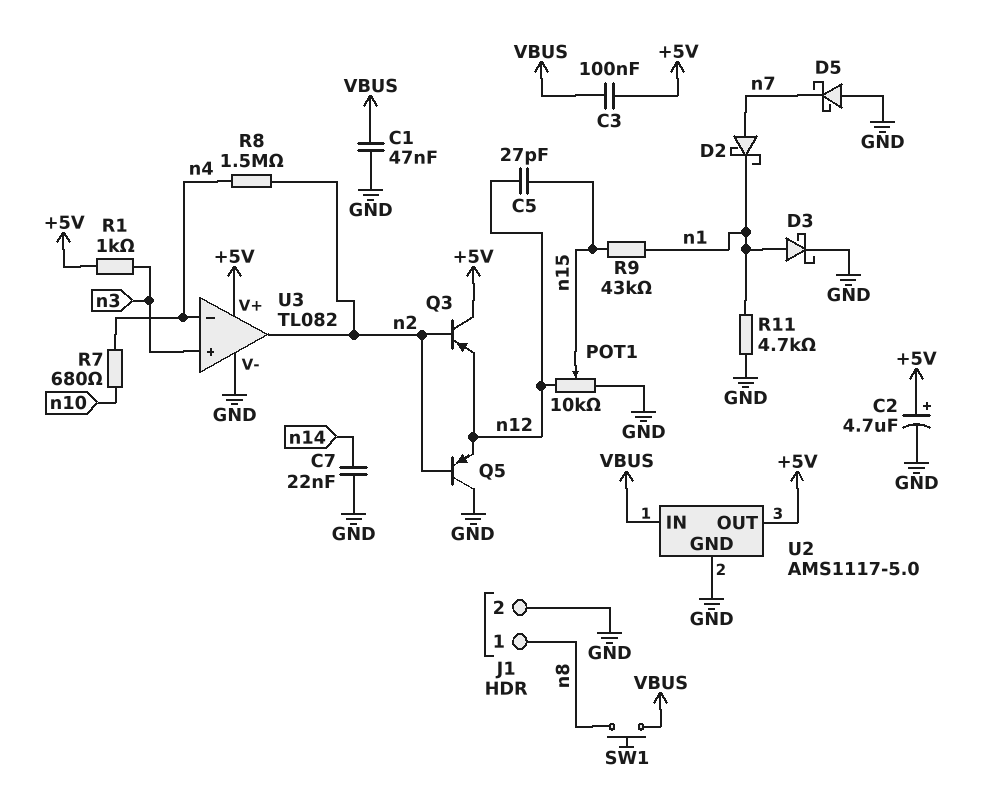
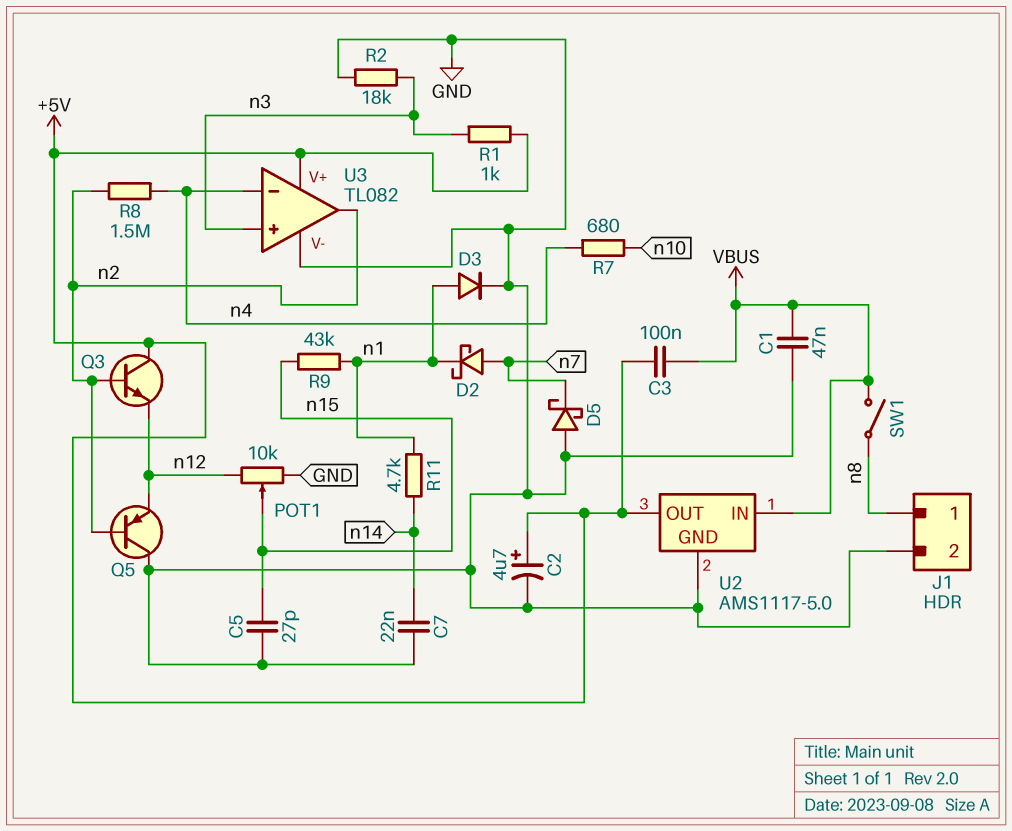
C5: 27pF (n12, n15) -> 27pF (GND, n15)
D3: schottky (A n1, K GND) -> diode (A n1, K GND)
Q3: PNP (B n2, C +5V, E n12) -> NPN (B n2, C +5V, E n12)
R2: none -> 18k (GND, n3)
R11: 4.7k (GND, n1) -> 4.7k (n1, n14)
SW1: button (VBUS, n8) -> switch (VBUS, n8)

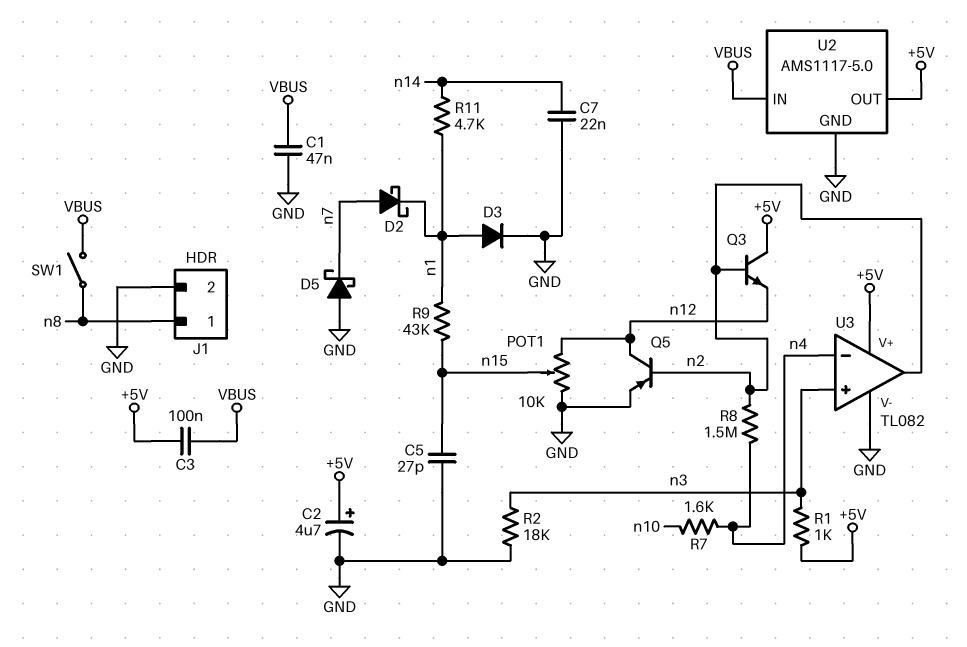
Q5: PNP (B n2, C GND, E n12) -> PNP (B n2, C n12, E GND)
R7: 680 (n4, n10) -> 1.6k (n4, n10)

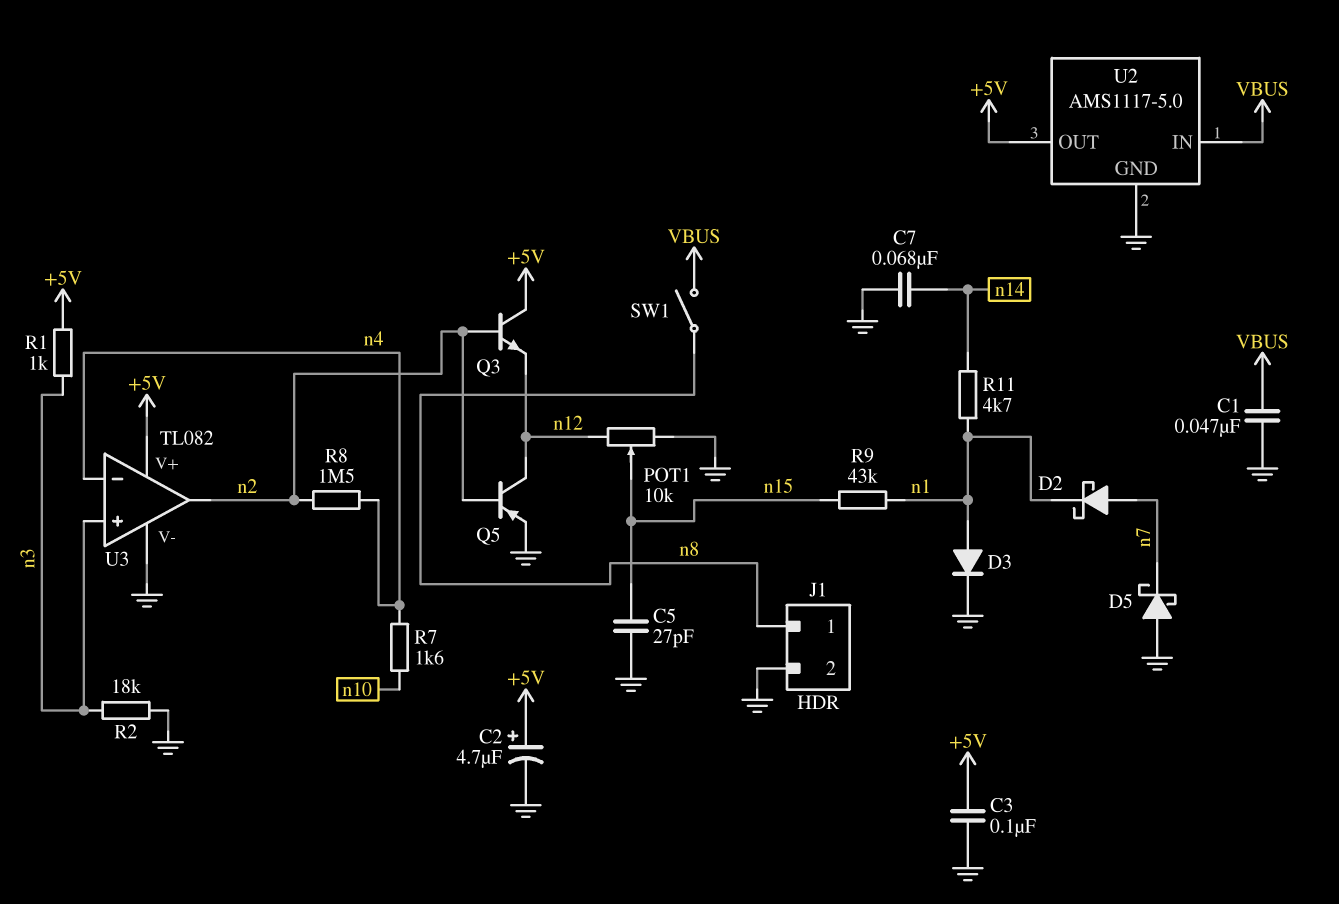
C3: 100nF (+5V, VBUS) -> 100nF (+5V, GND)
C7: 22nF (GND, n14) -> 68nF (GND, n14)

